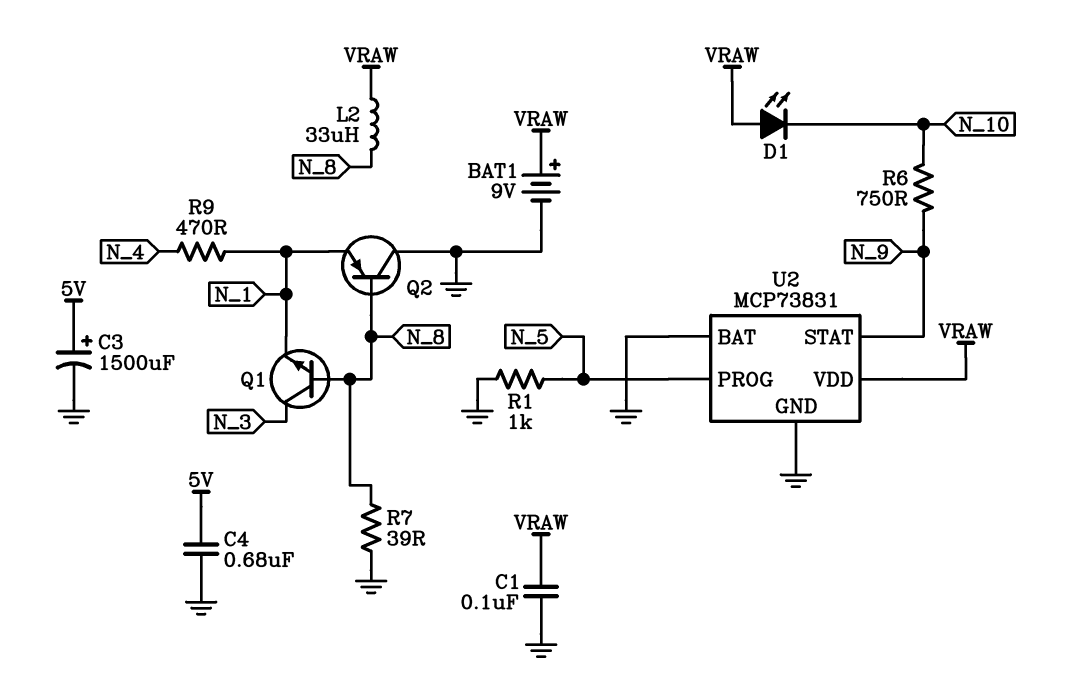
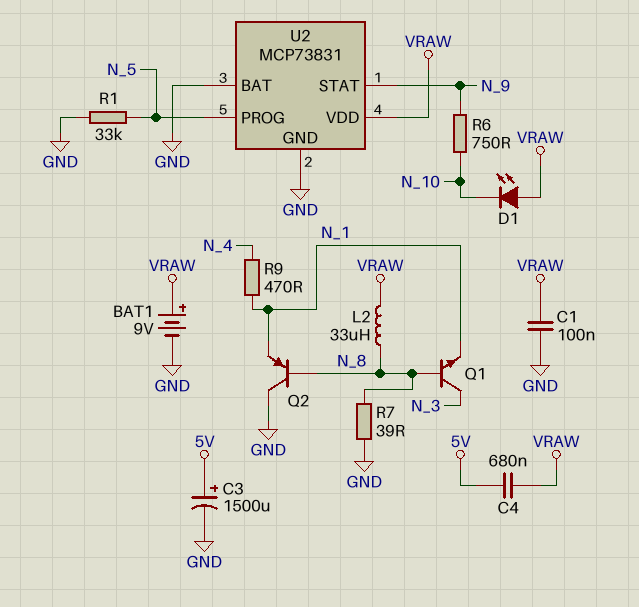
C4: 680nF (5V, GND) -> 680nF (5V, VRAW)
R1: 1k (GND, N_5) -> 33k (GND, N_5)

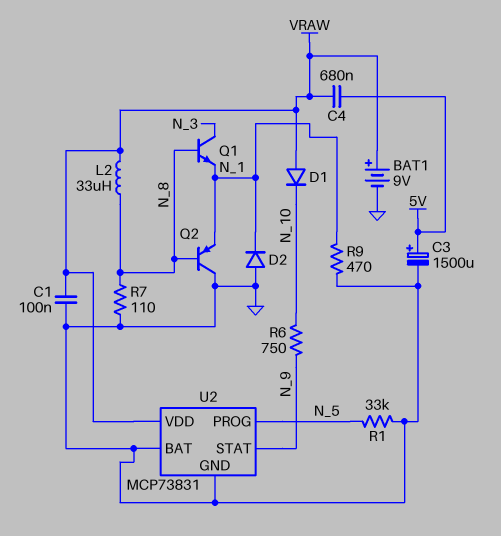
D1: LED (A VRAW, K N_10) -> diode (A VRAW, K N_10)
D2: none -> diode (A GND, K N_1)
R7: 39 (GND, N_8) -> 110 (GND, N_8)
R9: 470 (N_1, N_4) -> 470 (GND, N_1)

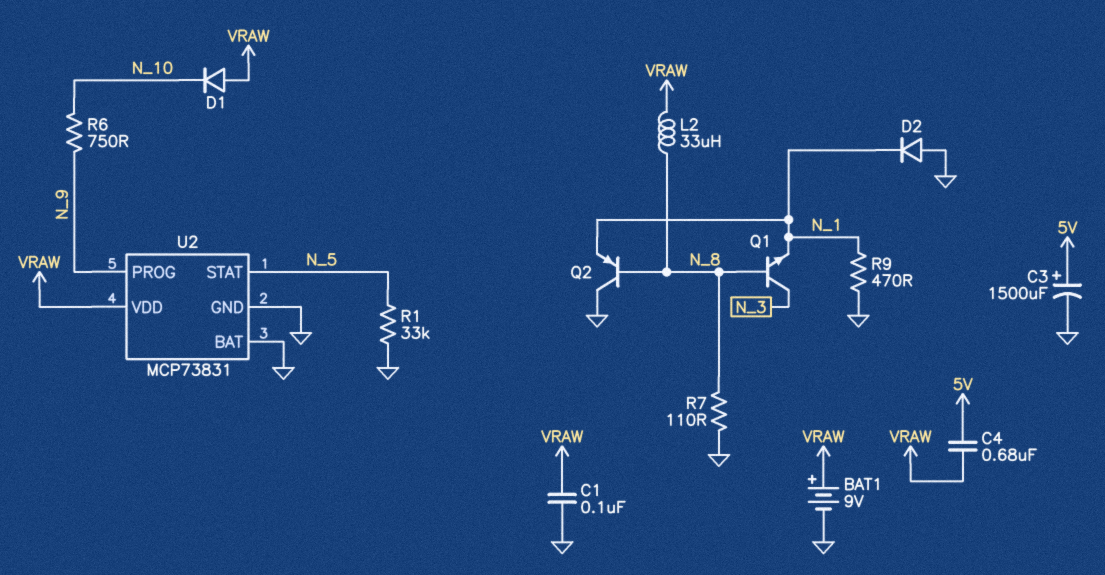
U2 pin PROG: N_5 -> N_9
U2 pin STAT: N_9 -> N_5

